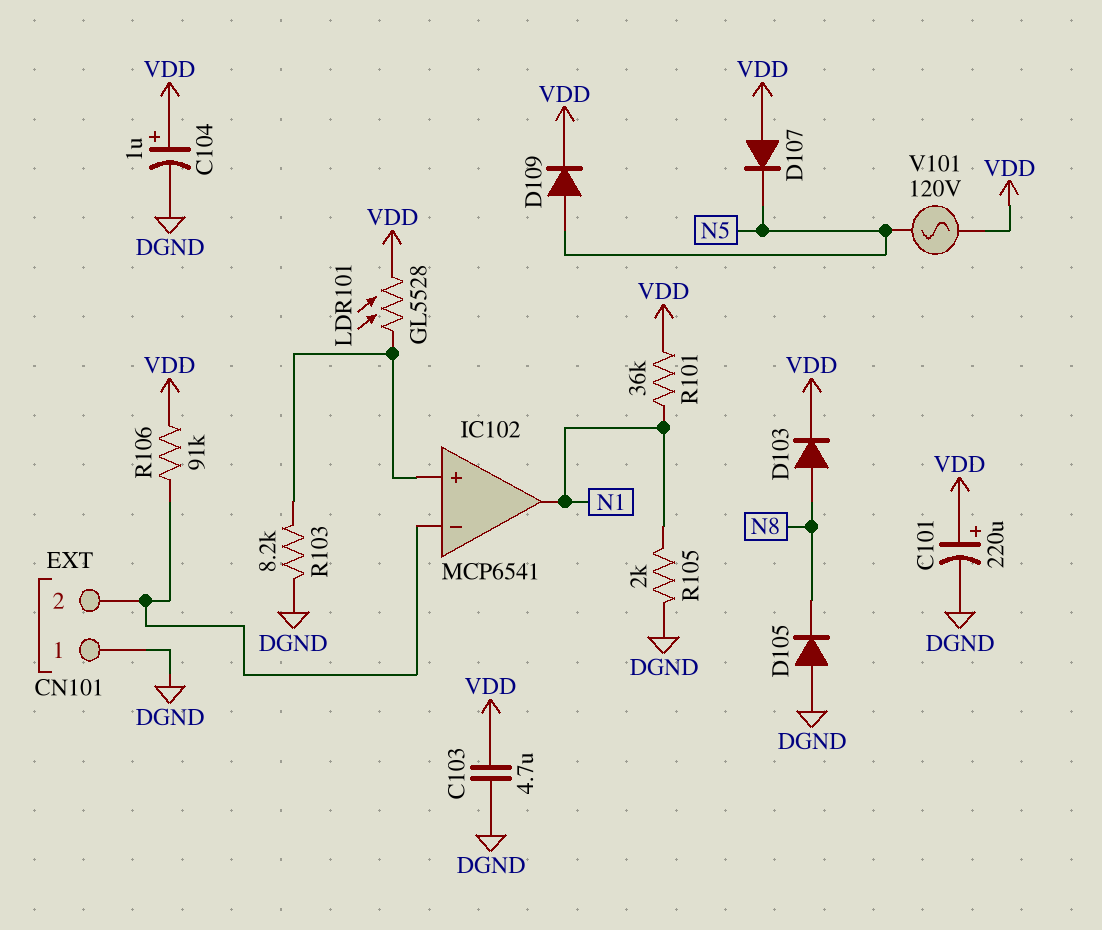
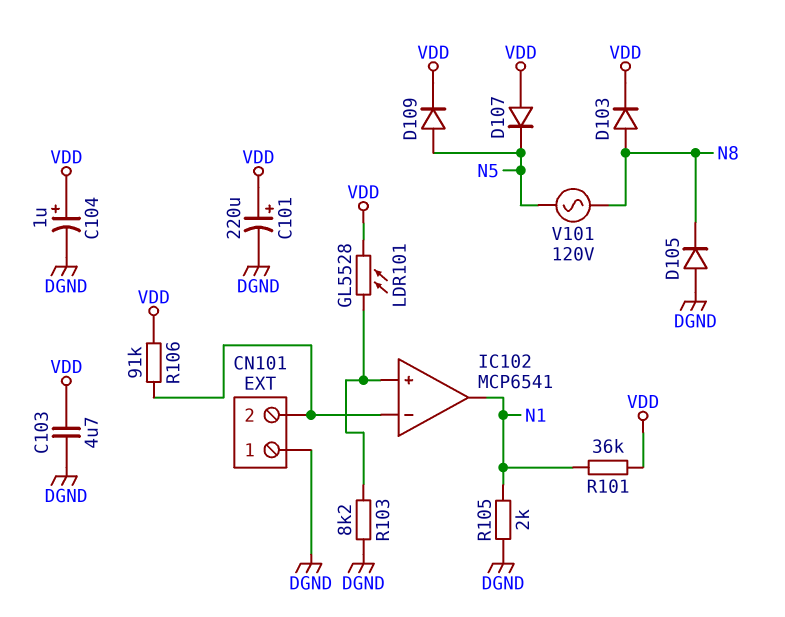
V101: AC 120V (N5, VDD) -> AC 120V (N5, N8)

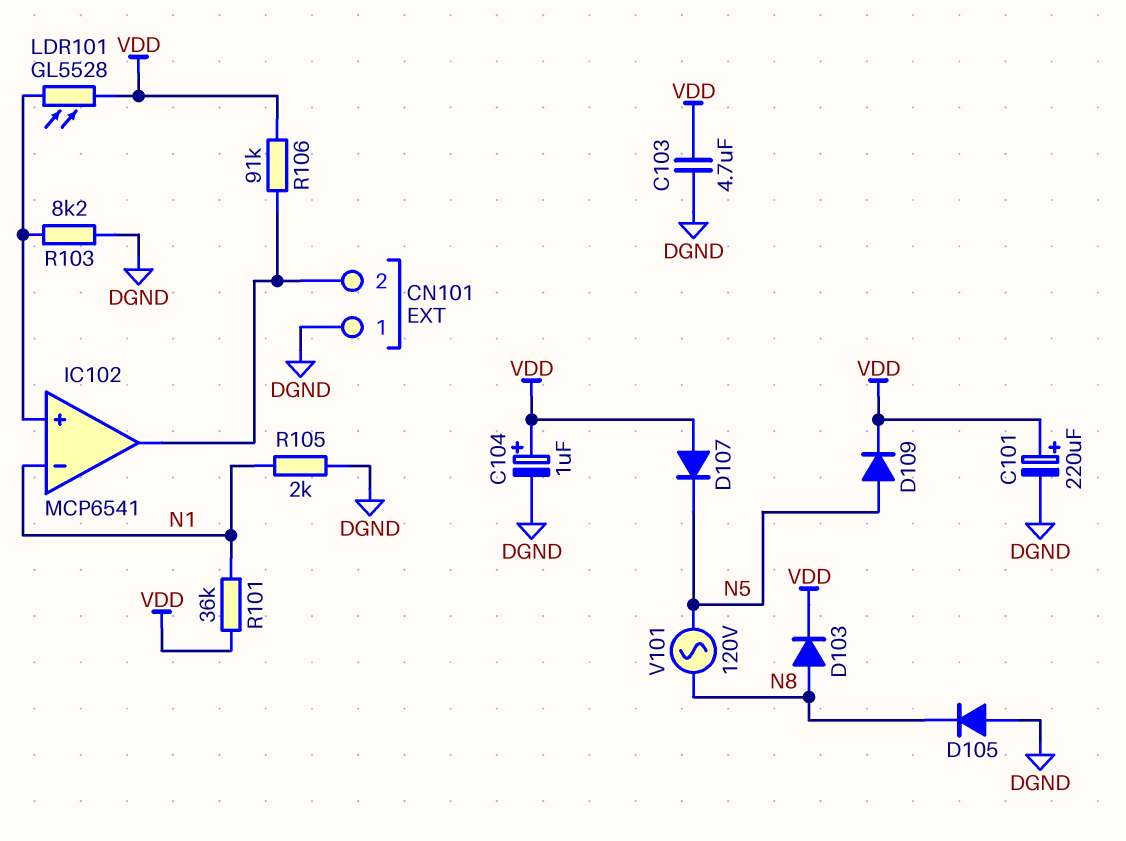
IC102 pin in-: CN101/2 -> N1
IC102 pin out: N1 -> CN101/2

